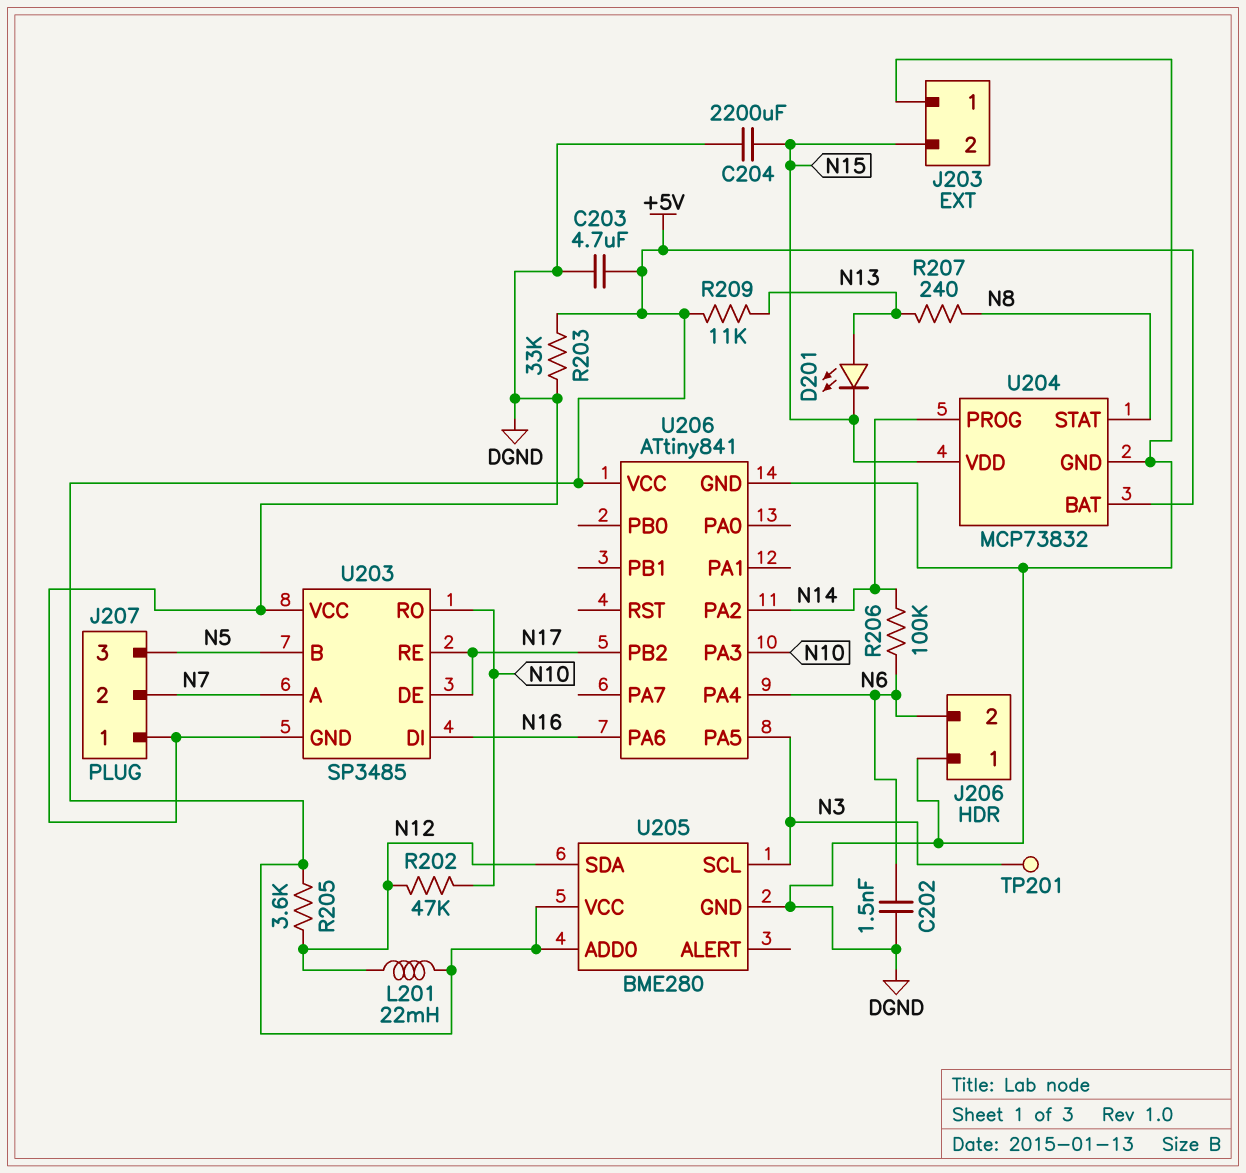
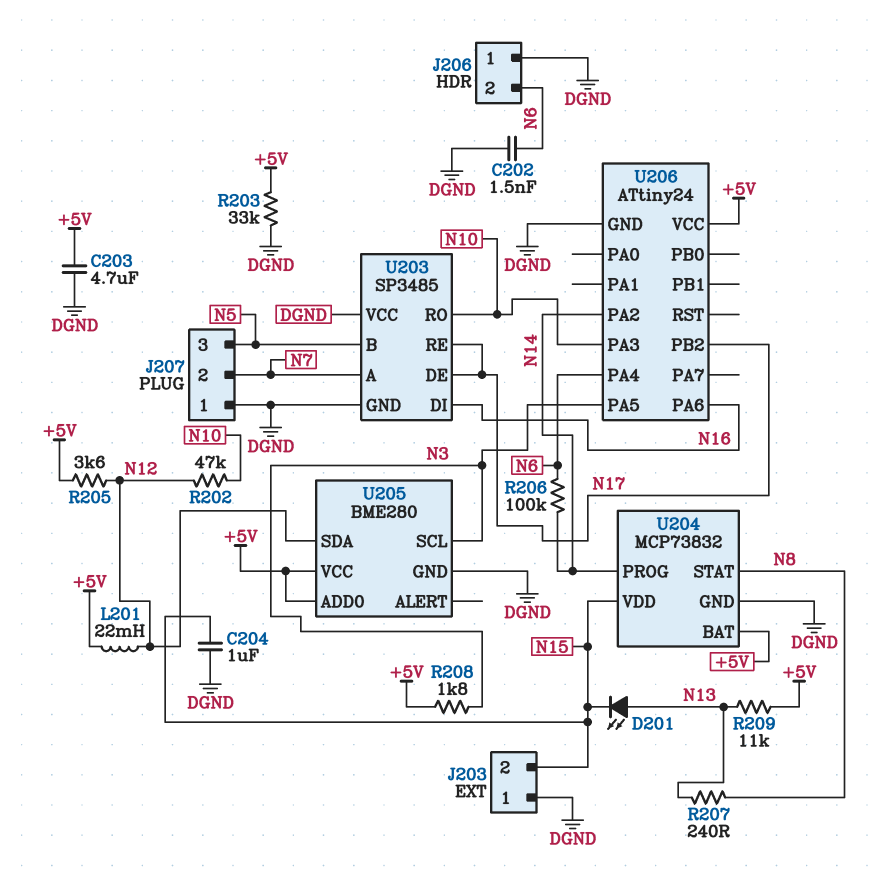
C204: 2200uF (DGND, N15) -> 1uF (DGND, N15)
R208: none -> 1.8k (+5V, N3)
TP201: test point (N3) -> none
U206: ATtiny841 -> ATtiny24

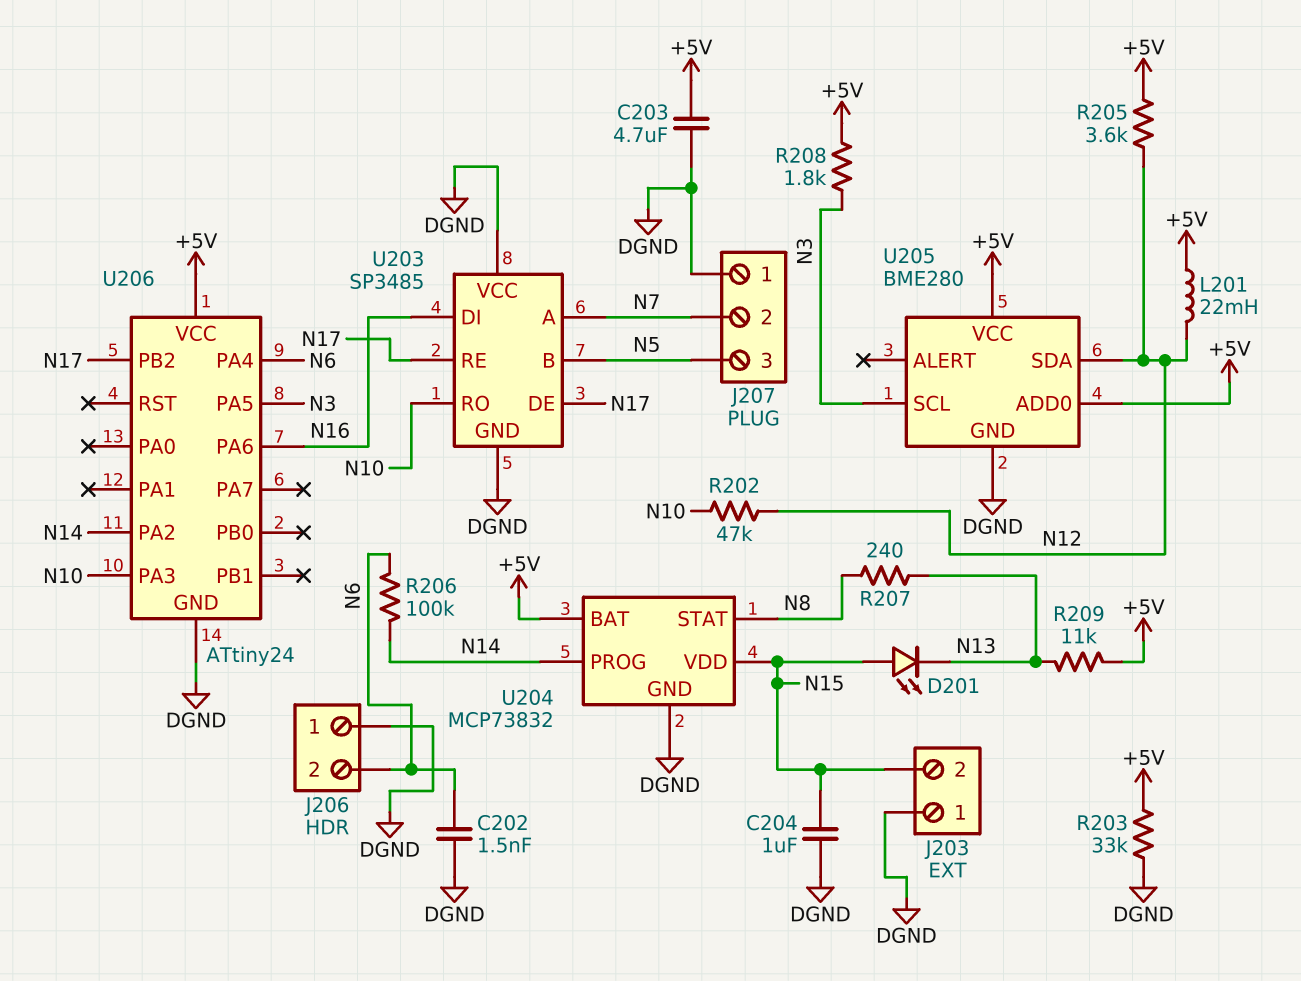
D201: LED (A N13, K N15) -> LED (A N15, K N13)

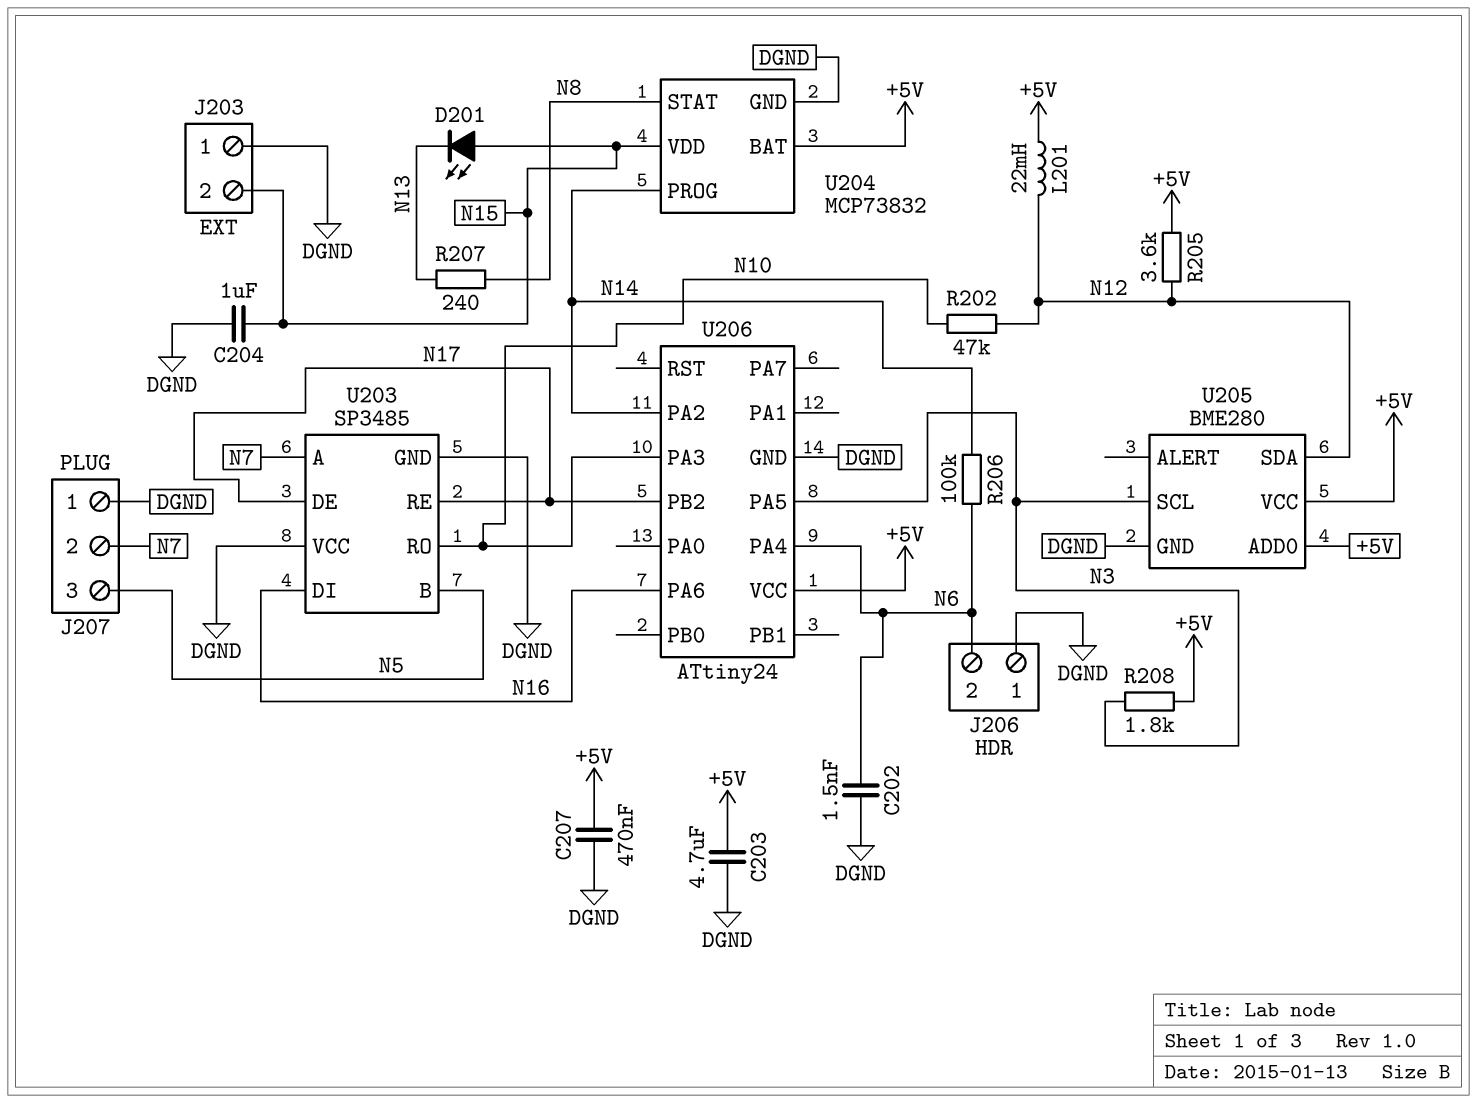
C207: none -> 470nF (+5V, DGND)
R203: 33k (+5V, DGND) -> none
R209: 11k (+5V, N13) -> none

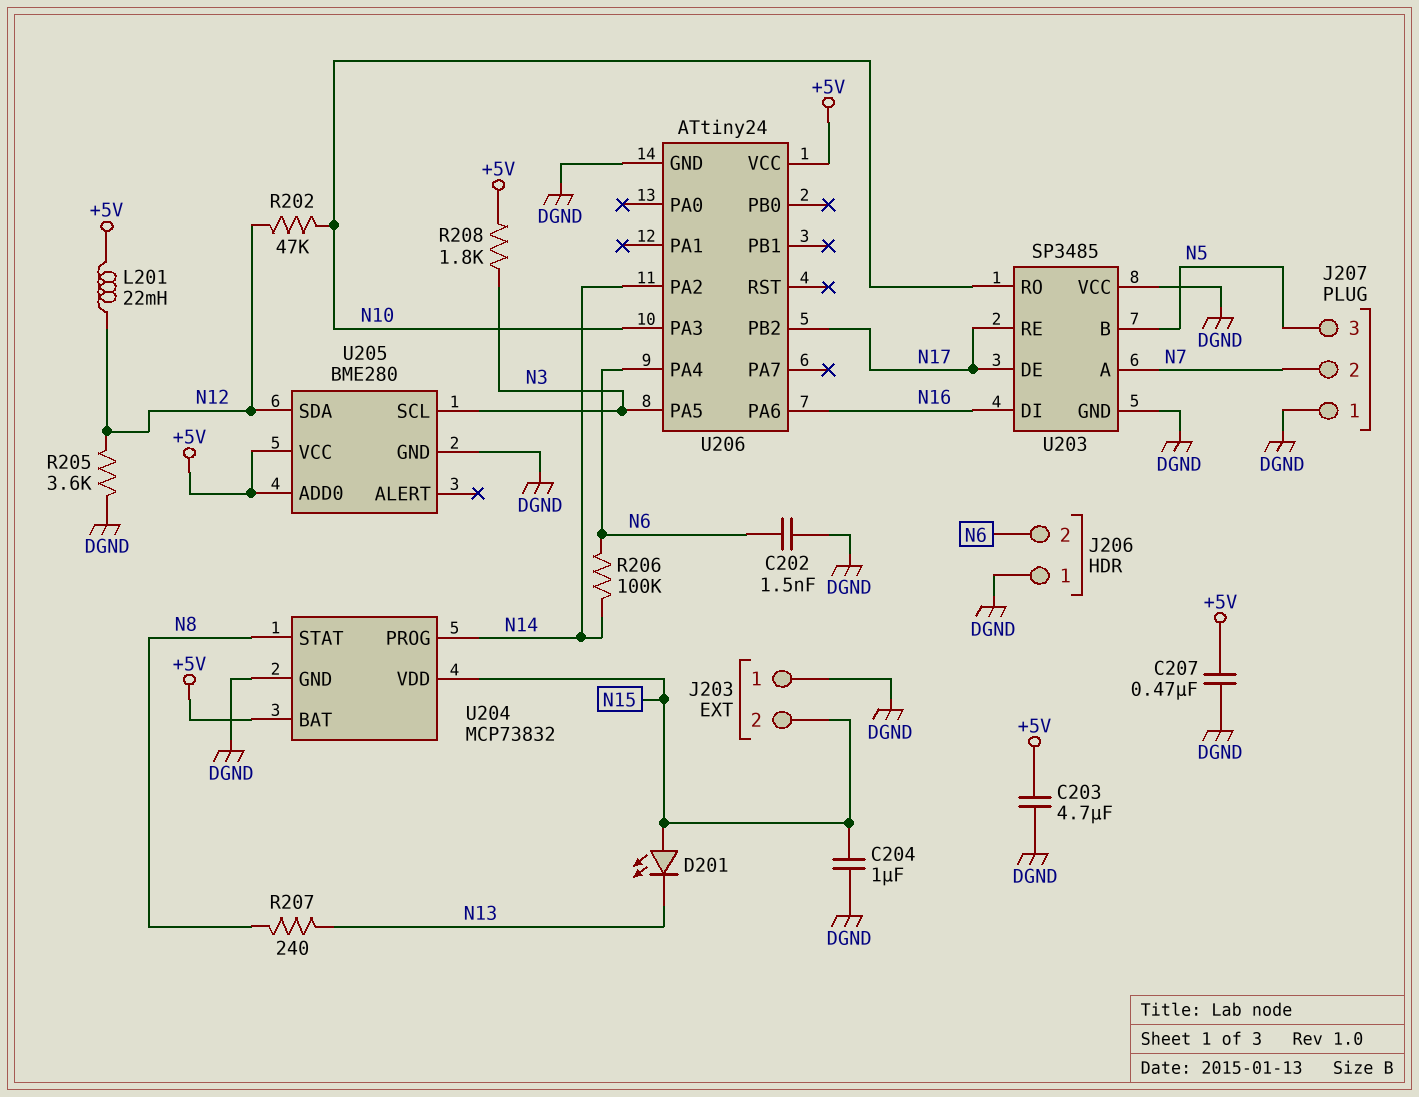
R205: 3.6k (+5V, N12) -> 3.6k (DGND, N12)

